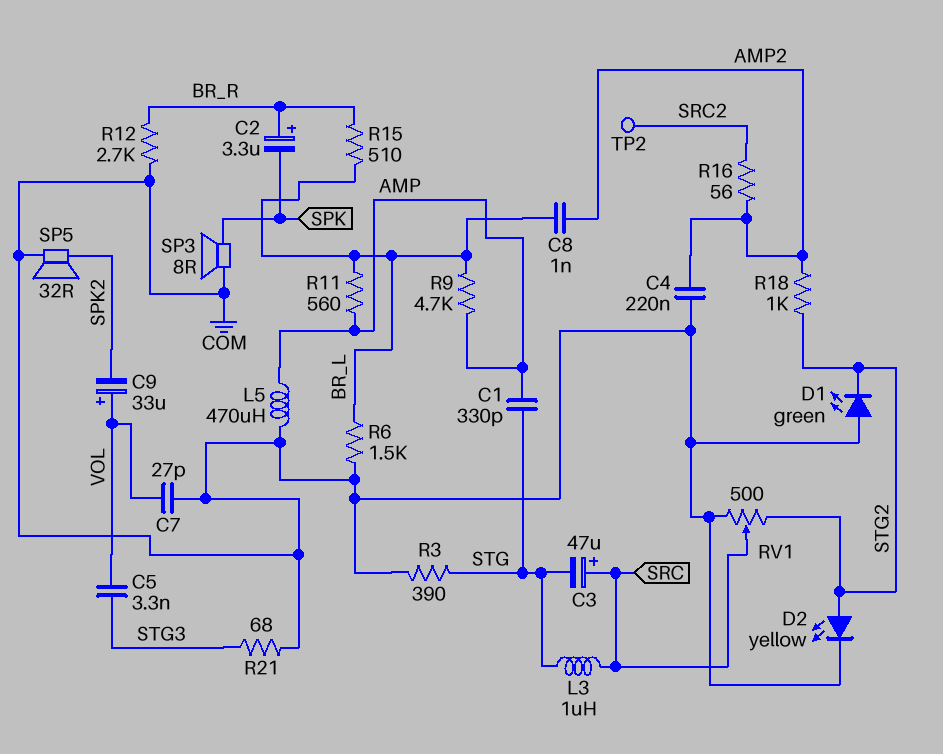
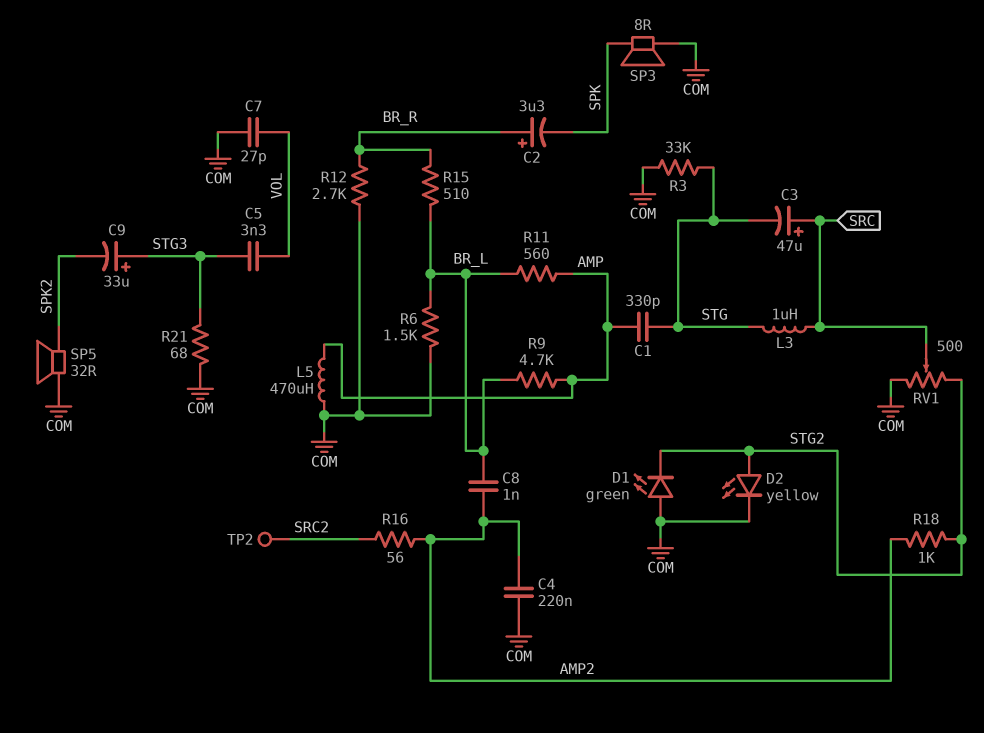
C9: 33uF (plus VOL, minus SPK2) -> 33uF (plus STG3, minus SPK2)
R3: 390 (COM, STG) -> 33k (COM, STG)

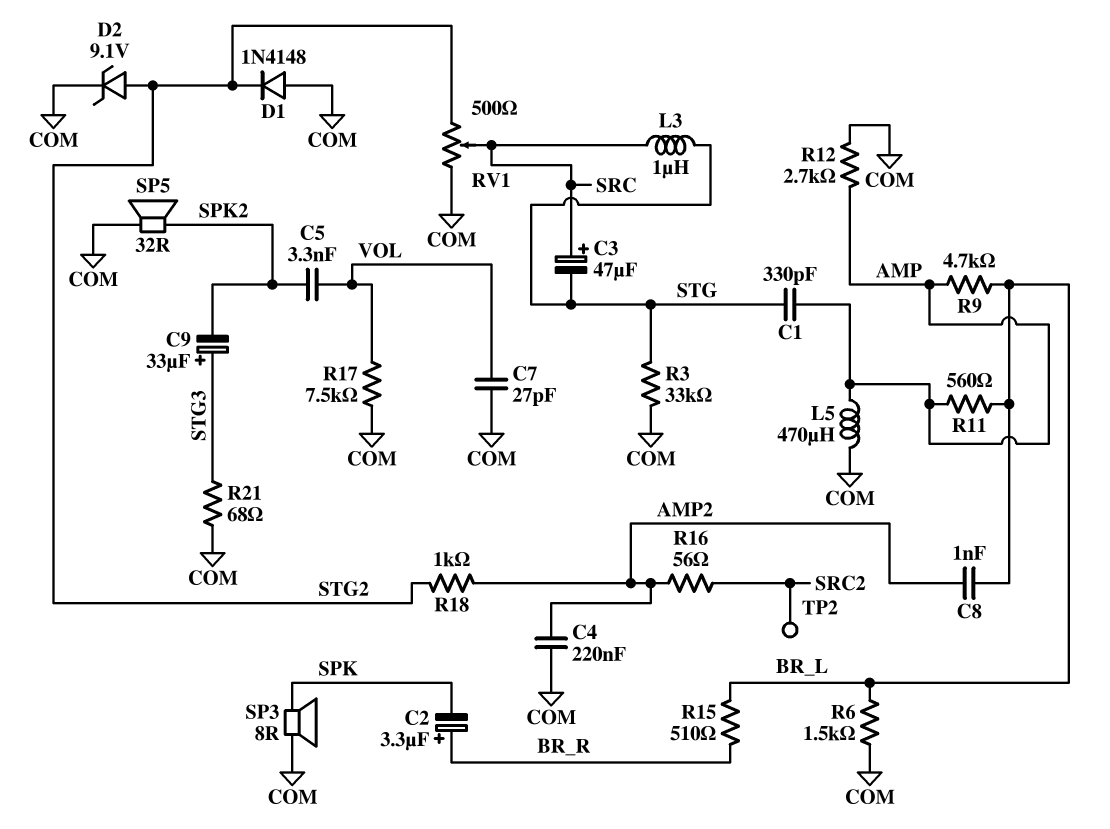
C5: 3.3nF (STG3, VOL) -> 3.3nF (SPK2, VOL)
D1: LED green (A COM, K STG2) -> diode 1N4148 (A COM, K STG2)
D2: LED yellow (A STG2, K COM) -> zener 9.1V (A STG2, K COM)
R12: 2.7k (BR_R, COM) -> 2.7k (AMP, COM)
R17: none -> 7.5k (COM, VOL)

